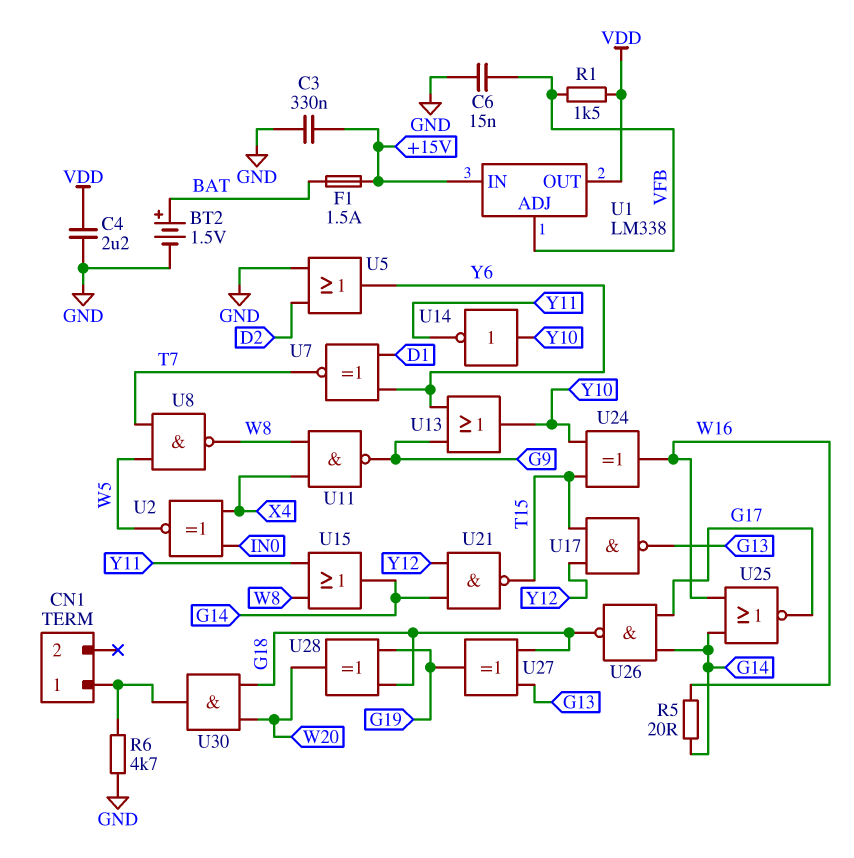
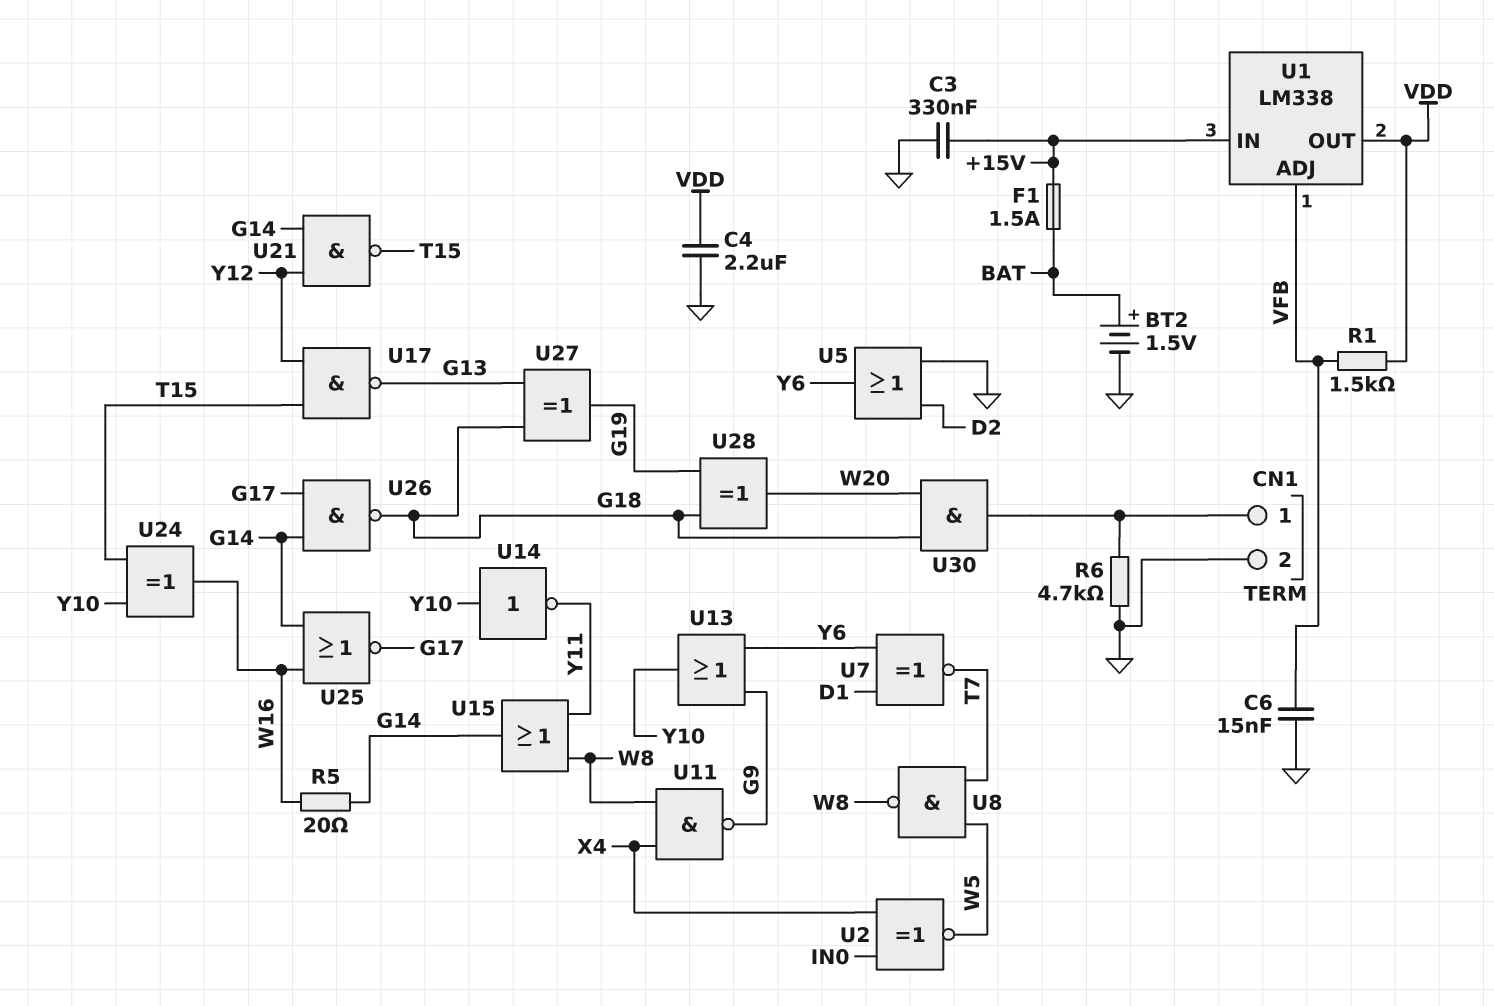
CN1 pin 2: none -> GND

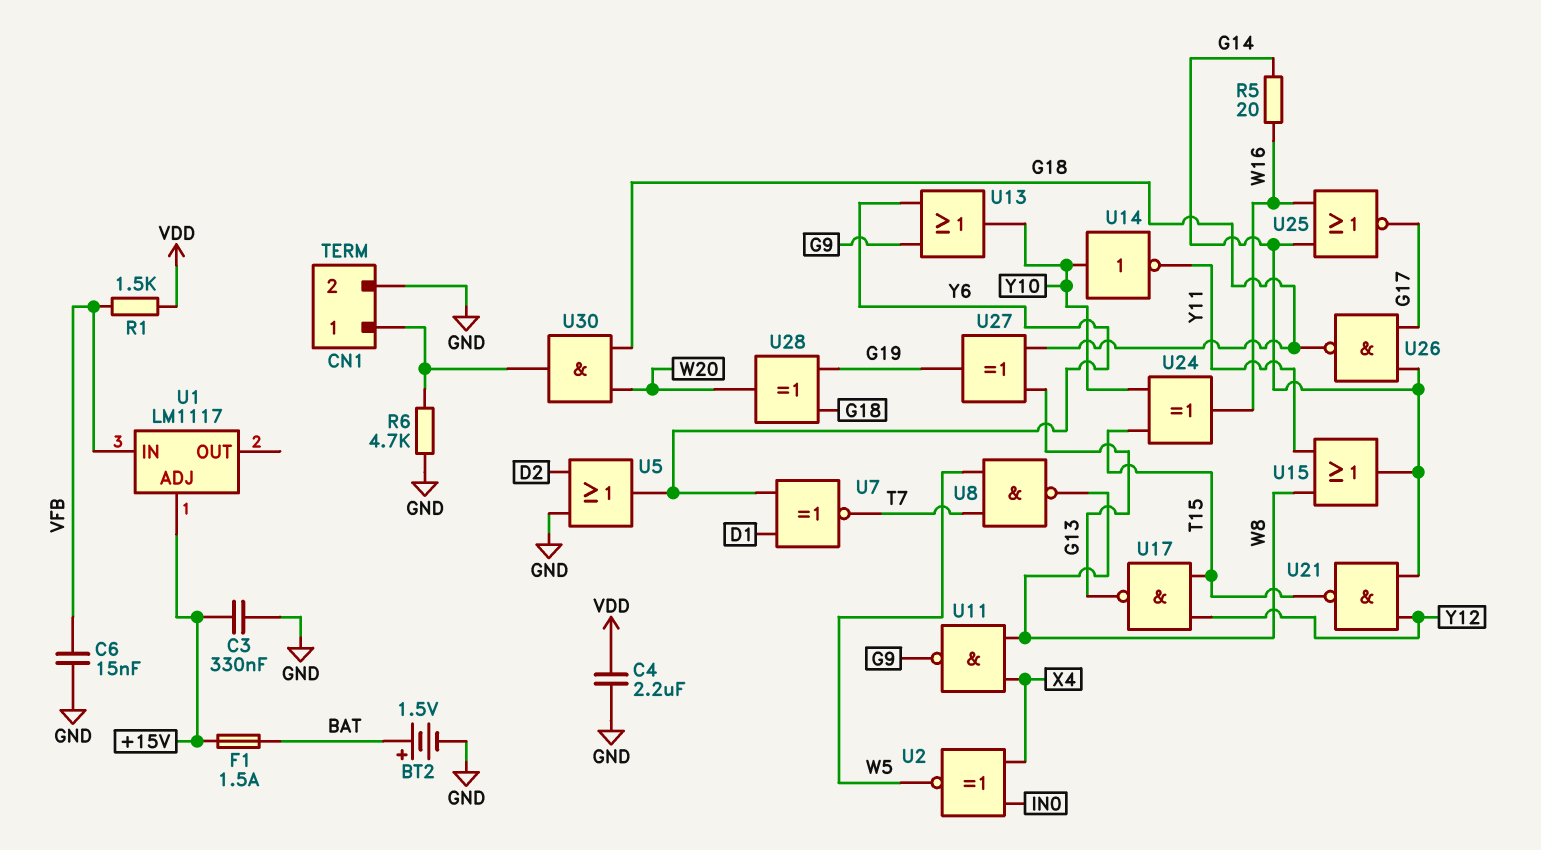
U1: LM338 -> LM1117
U1 pin ADJ: VFB -> +15V
U1 pin IN: +15V -> VFB
U1 pin OUT: VDD -> none

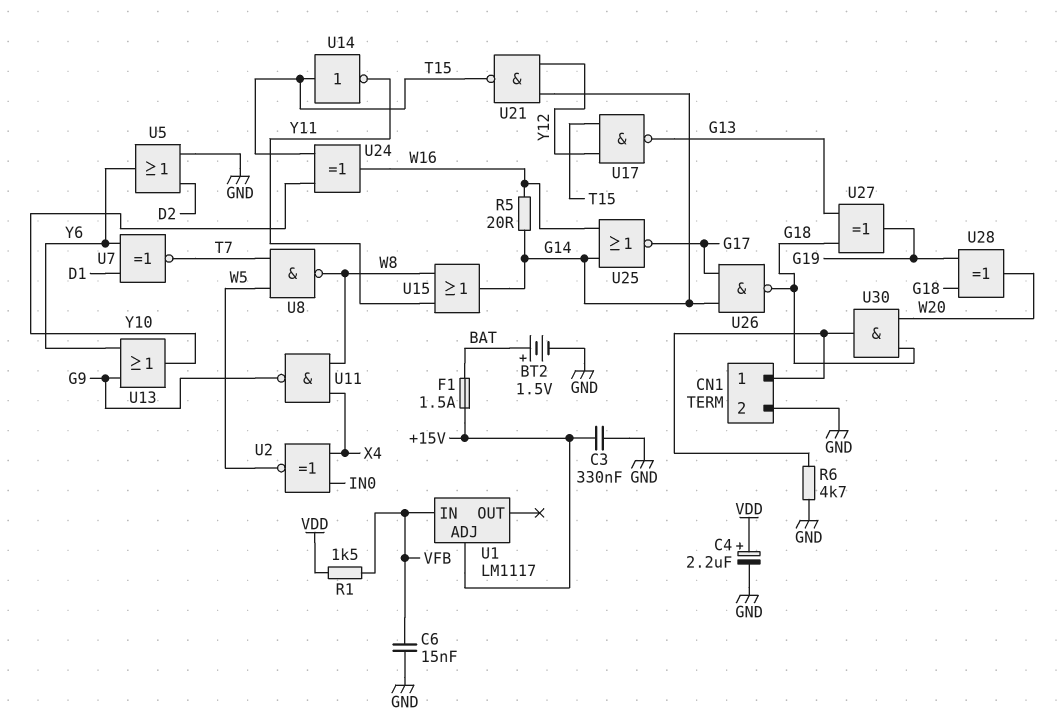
C4: 2.2uF (GND, VDD) -> 2.2uF (plus VDD, minus GND)
U14: NOT (in Y10, out Y11) -> NOT (in T15, out Y11)

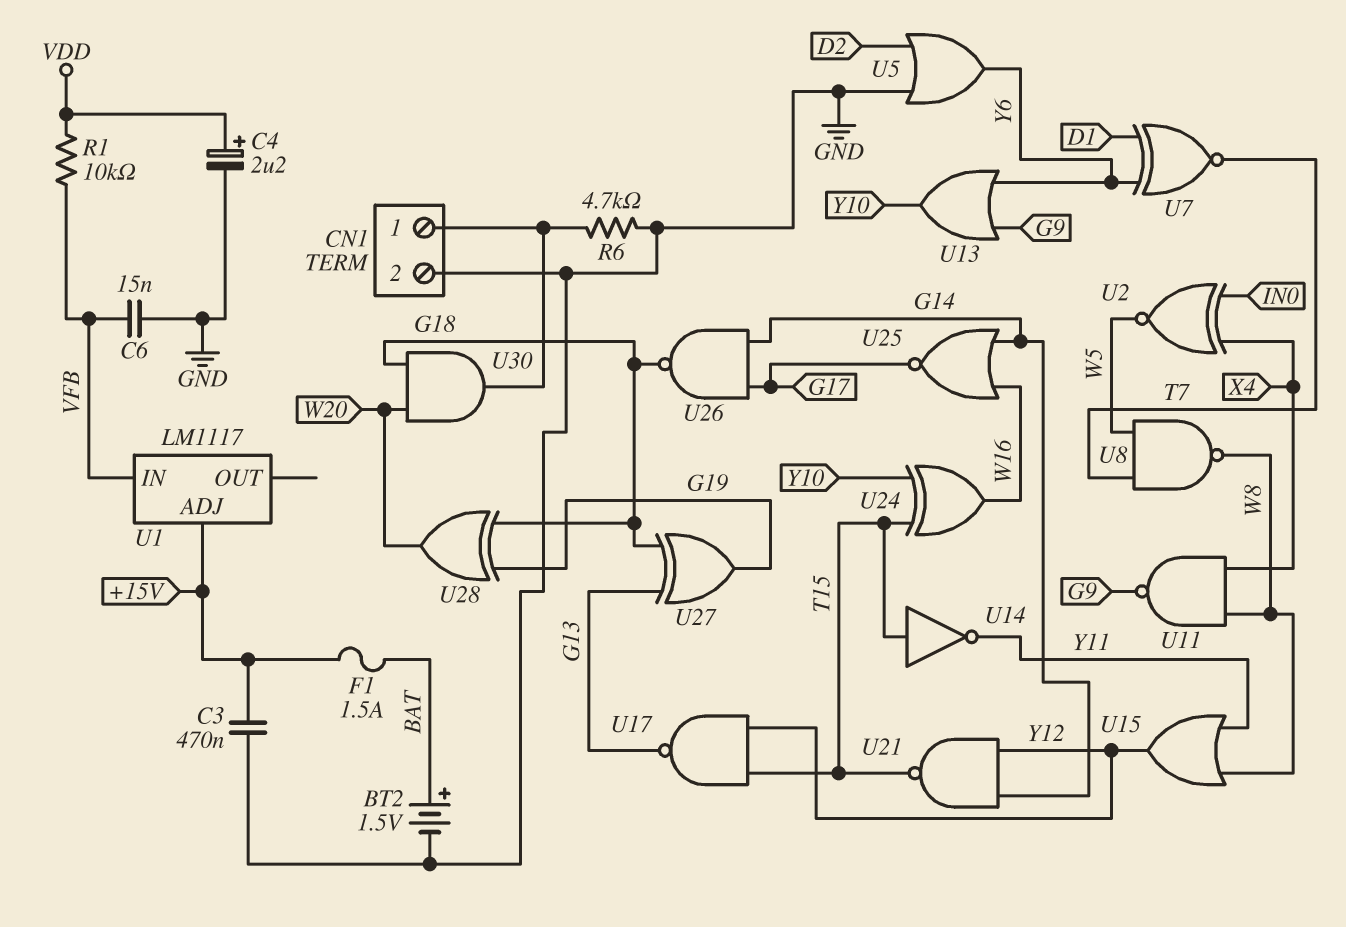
C3: 330nF (+15V, GND) -> 470nF (+15V, GND)
R1: 1.5k (VDD, VFB) -> 10k (VDD, VFB)
R5: 20 (G14, W16) -> none
U15: OR (in W8, in Y11, out G14) -> OR (in W8, in Y11, out Y12)

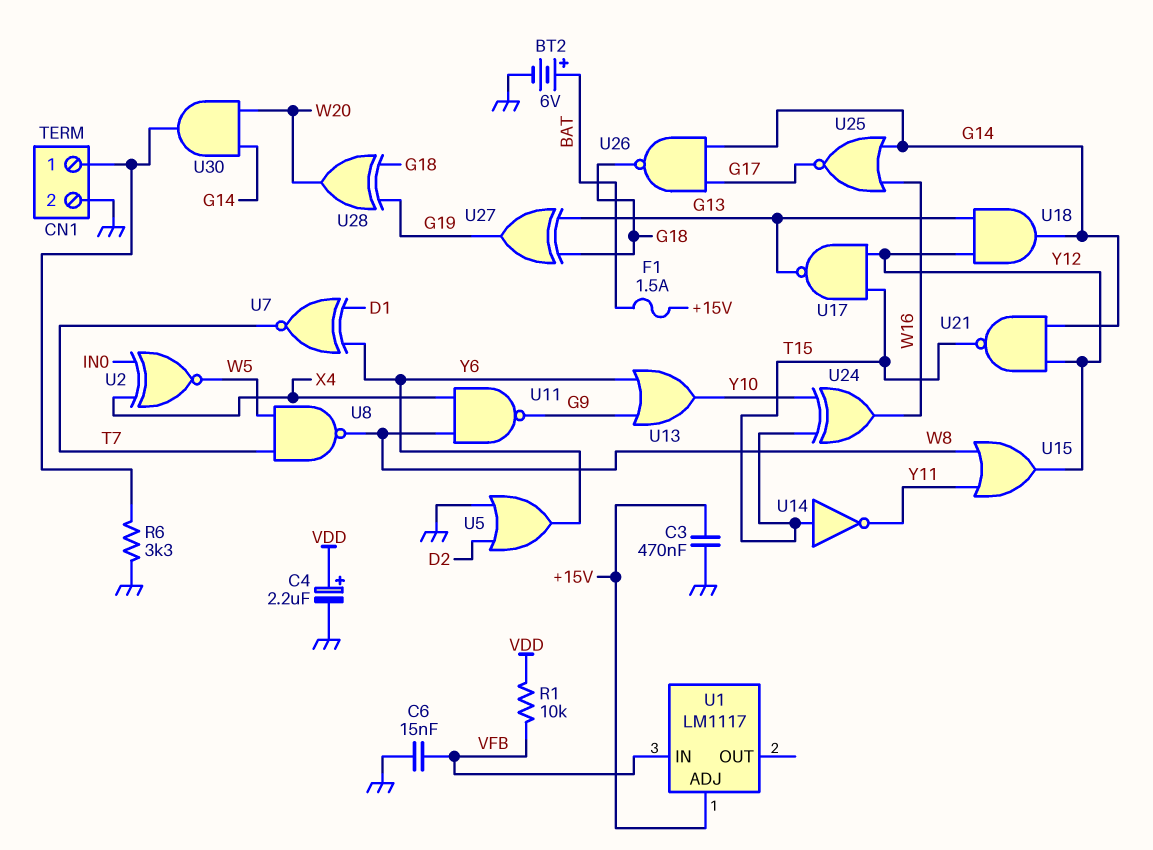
BT2: 1.5V (plus BAT, minus GND) -> 6V (plus BAT, minus GND)
R6: 4.7k (CN1/1, GND) -> 3.3k (CN1/1, GND)
U18: none -> AND (in G13, in Y12, out G14)
U30: AND (in G18, in W20, out CN1/1) -> AND (in G14, in W20, out CN1/1)

